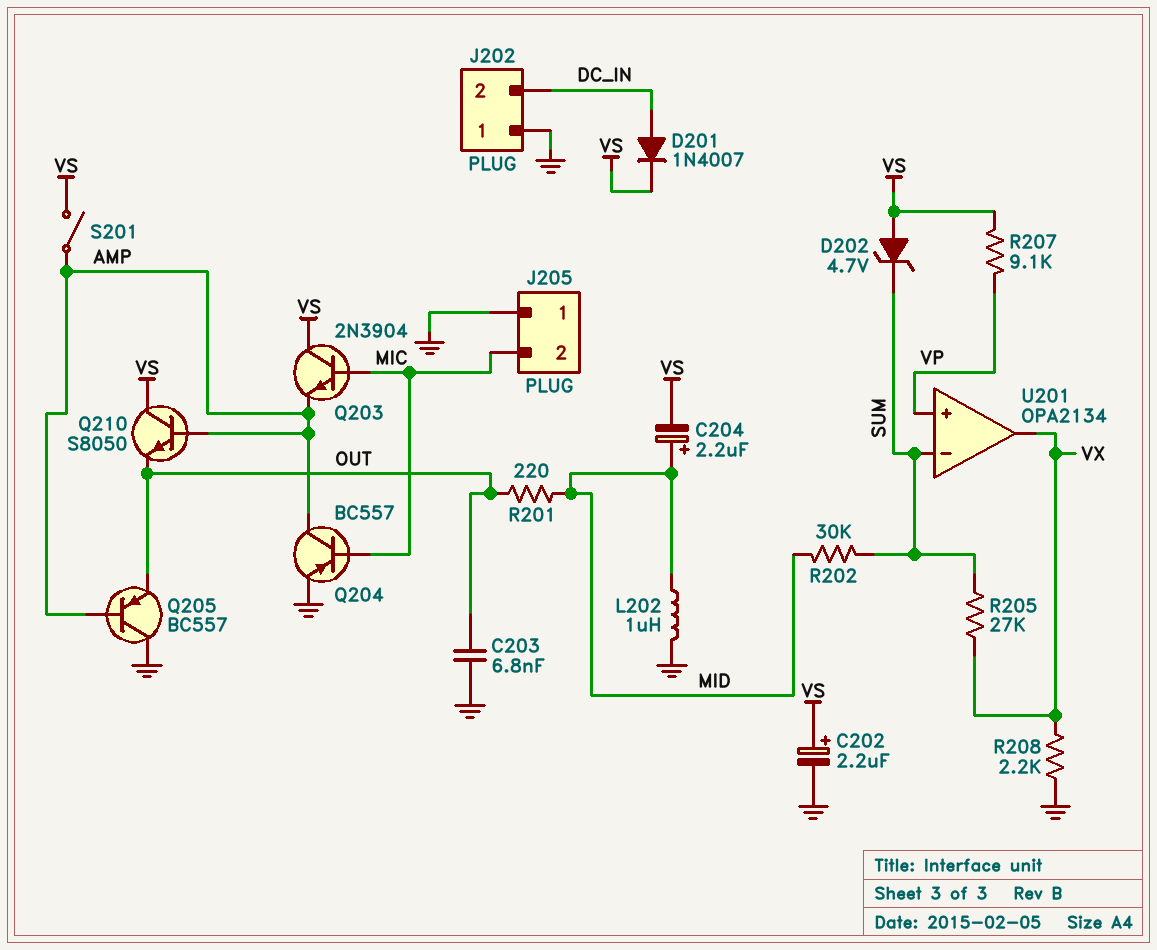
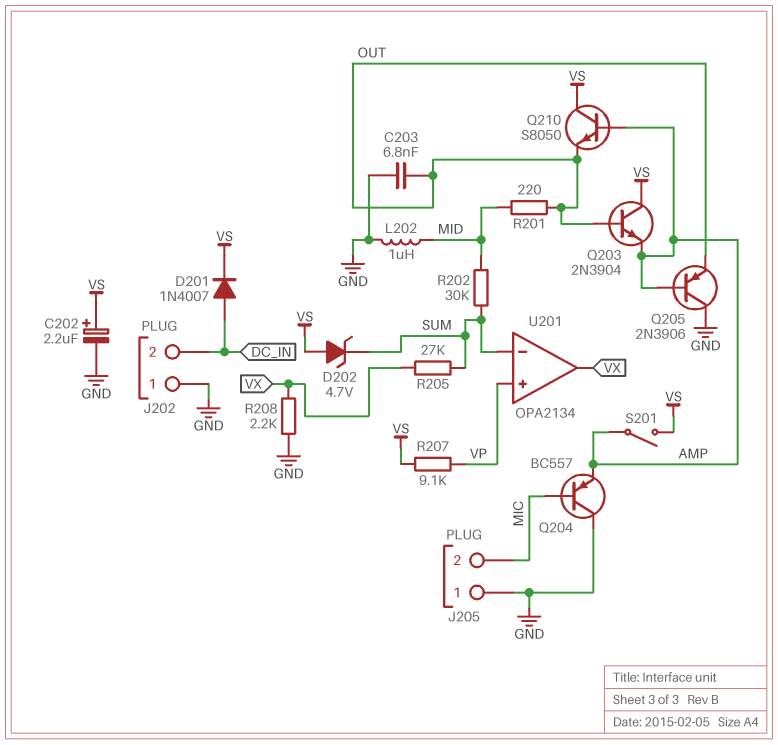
C204: 2.2uF (plus MID, minus VS) -> none
Q203: NPN 2N3904 (B MIC, C VS, E AMP) -> NPN 2N3904 (B OUT, C VS, E AMP)
Q204: PNP BC557 (B MIC, C AMP, E GND) -> PNP BC557 (B MIC, C GND, E AMP)
Q205: PNP BC557 (B AMP, C GND, E OUT) -> PNP 2N3906 (B AMP, C GND, E OUT)

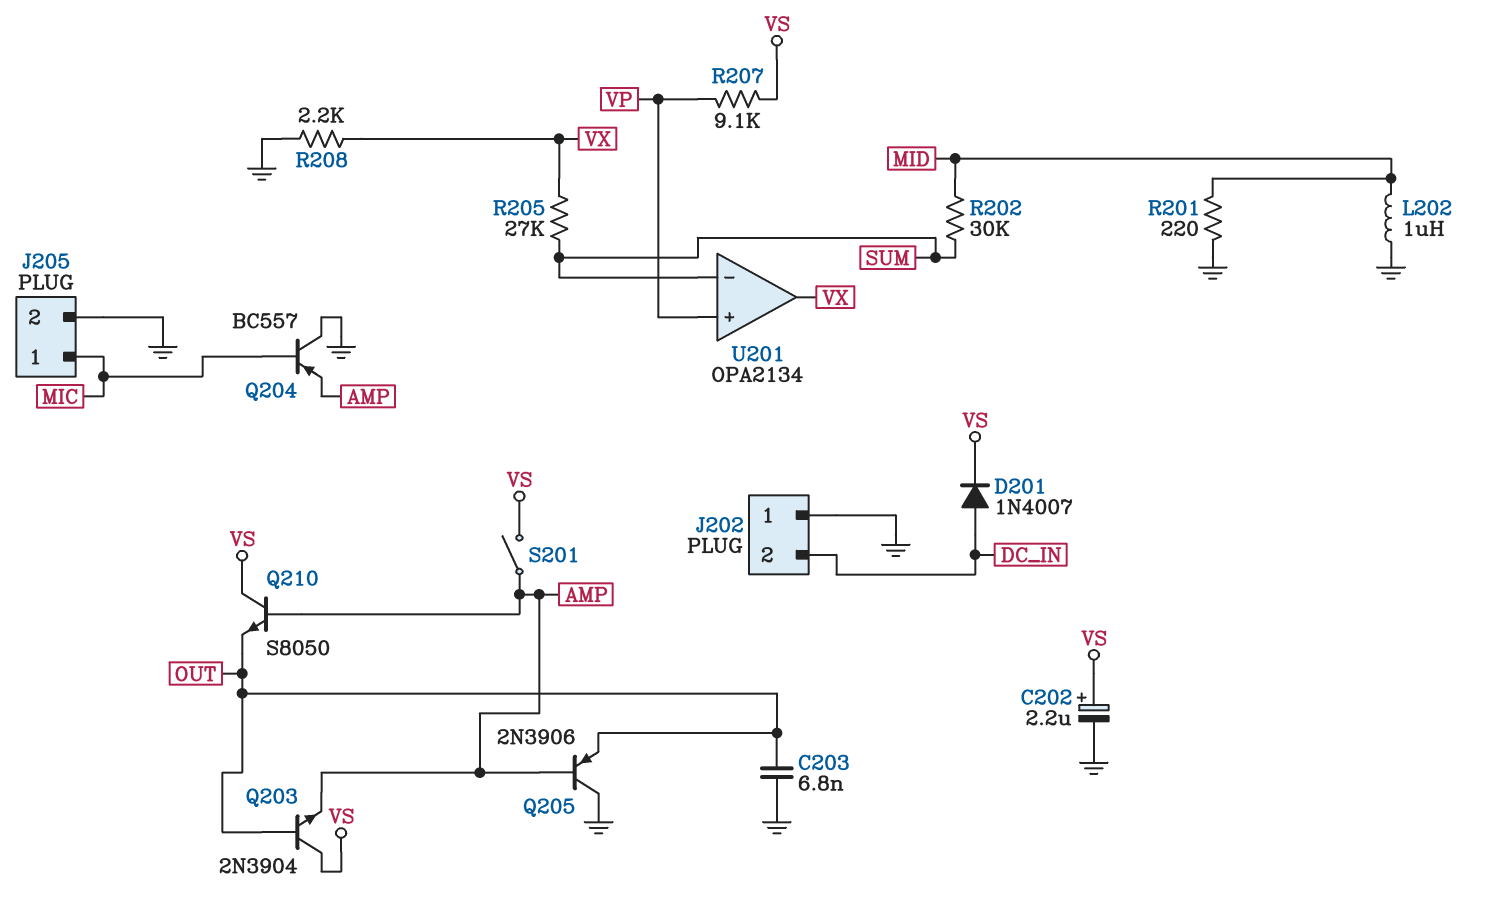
D202: zener 4.7V (A VS, K SUM) -> none
J205 pin 1: GND -> MIC
J205 pin 2: MIC -> GND
R201: 220 (MID, OUT) -> 220 (GND, MID)

